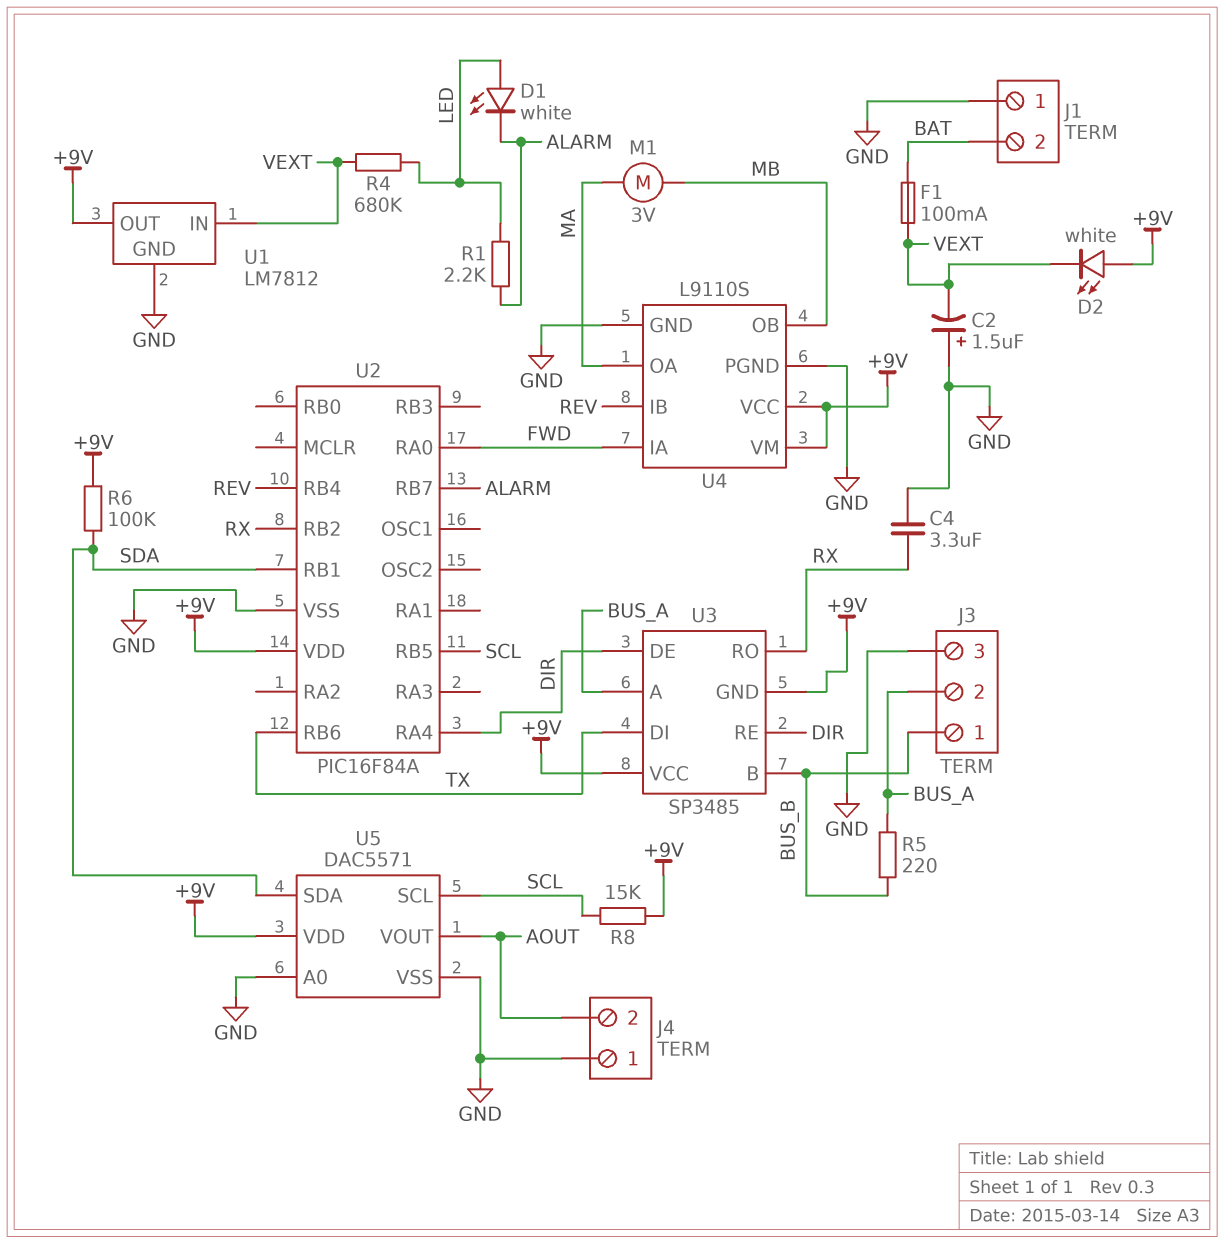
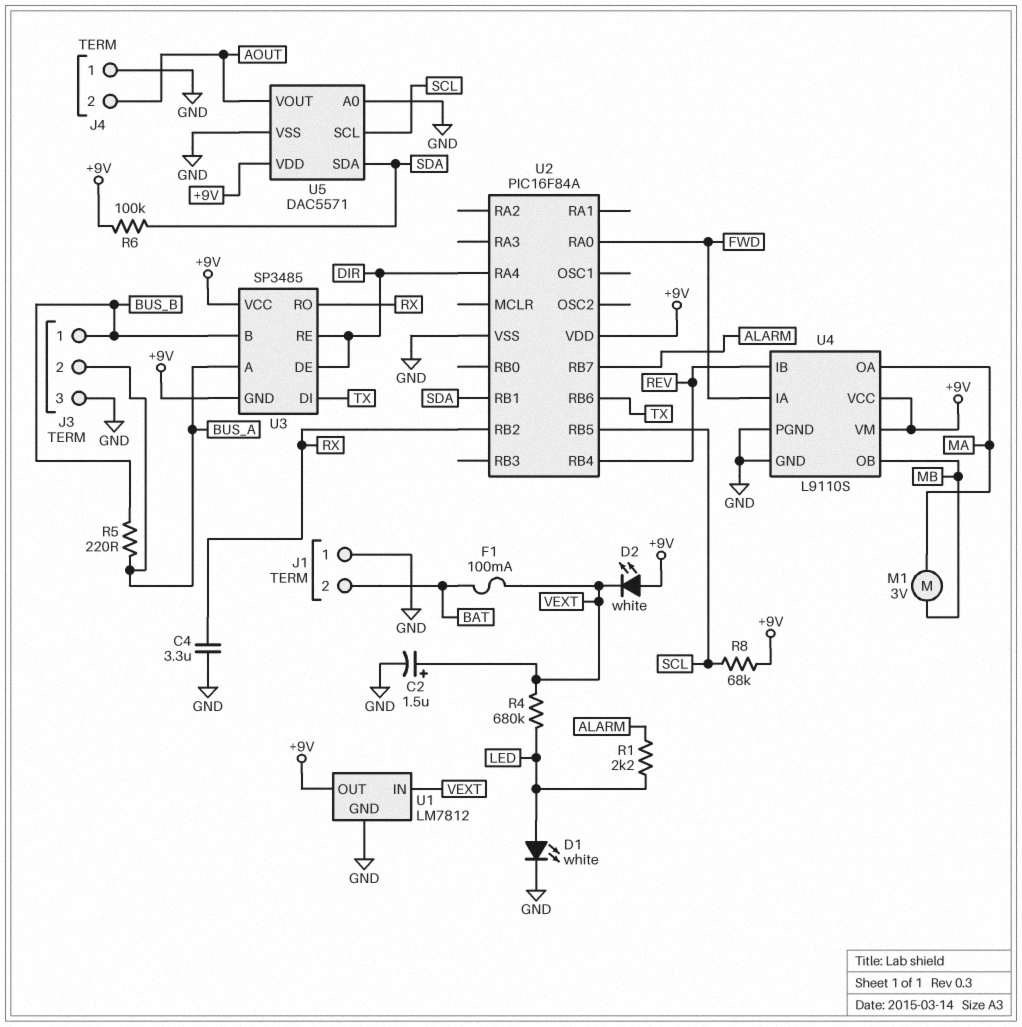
C2: 1.5uF (plus GND, minus VEXT) -> 1.5uF (plus VEXT, minus GND)
D1: LED white (A LED, K ALARM) -> LED white (A LED, K GND)
R8: 15k (+9V, SCL) -> 68k (+9V, SCL)

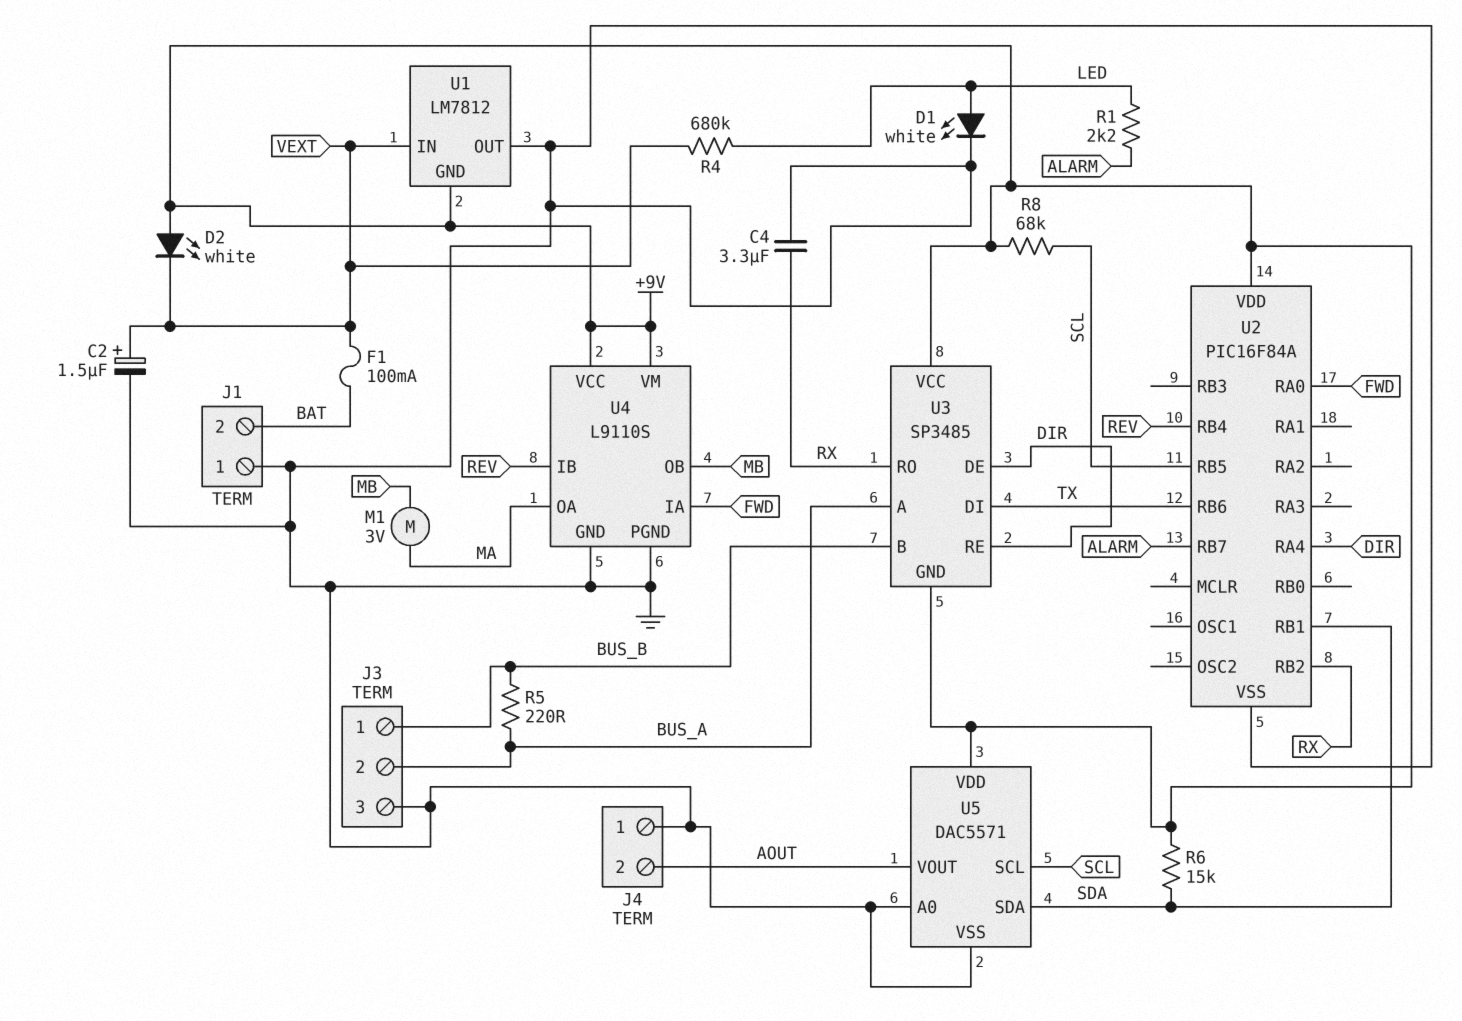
R6: 100k (+9V, SDA) -> 15k (+9V, SDA)
U1 pin GND: GND -> +9V
U1 pin OUT: +9V -> GND

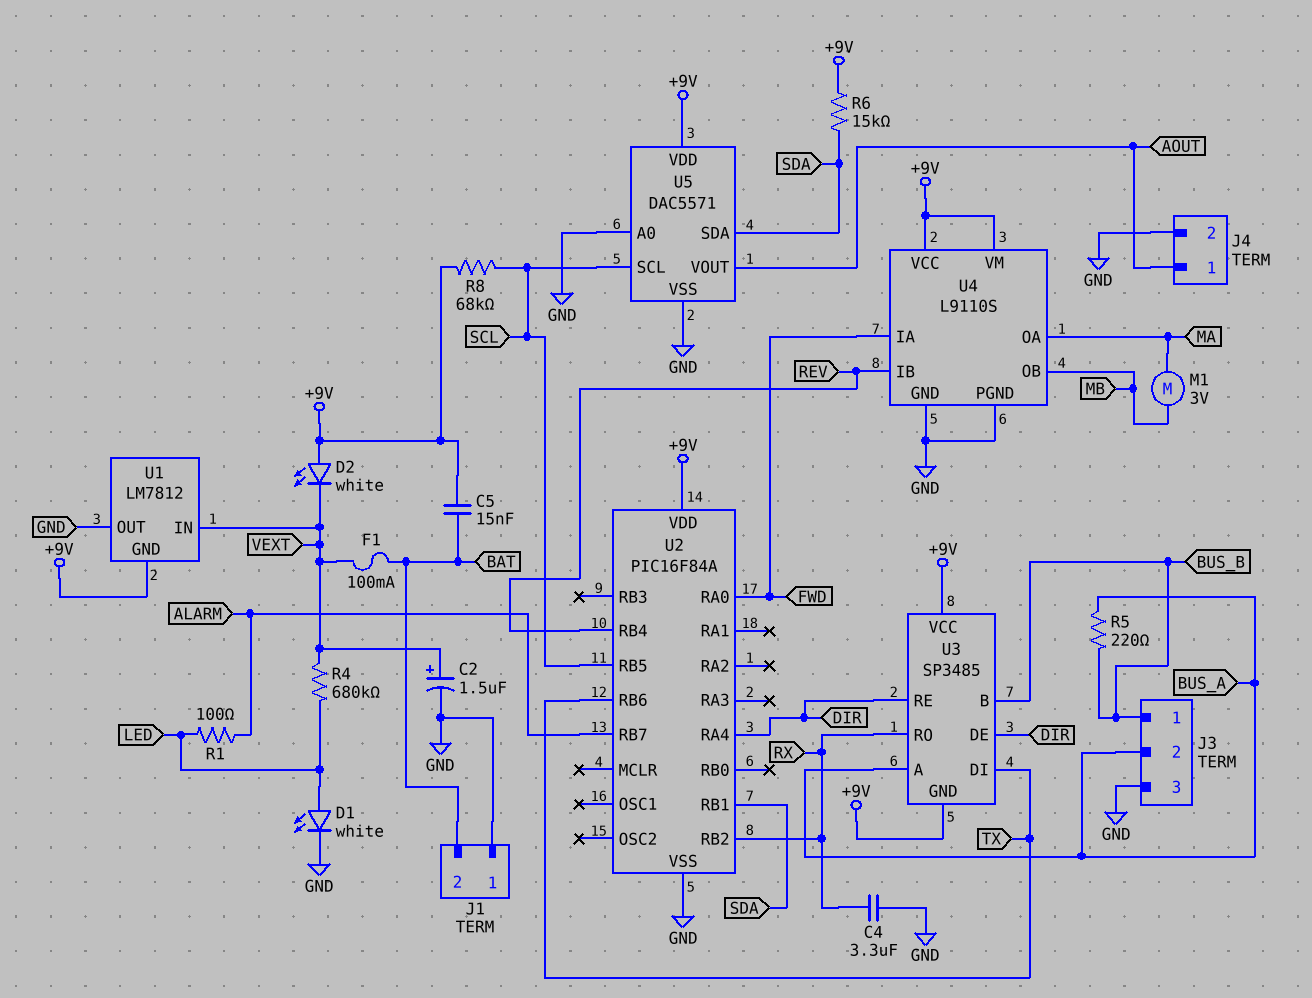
C5: none -> 15nF (+9V, BAT)
J4 pin 1: GND -> AOUT
J4 pin 2: AOUT -> GND
R1: 2.2k (ALARM, LED) -> 100 (ALARM, LED)

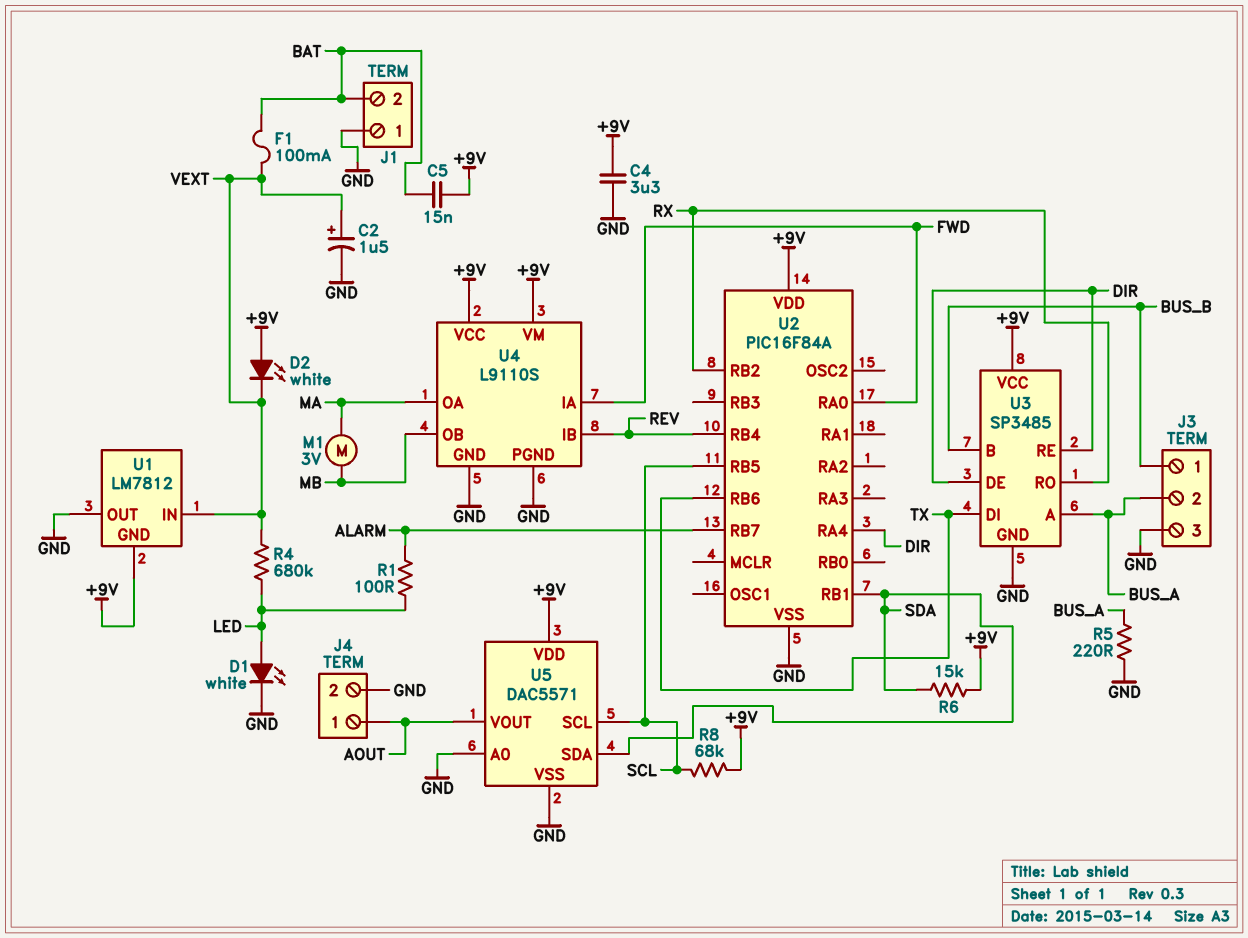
C4: 3.3uF (GND, RX) -> 3.3uF (+9V, GND)
R5: 220 (BUS_A, BUS_B) -> 220 (BUS_A, GND)
U3 pin GND: +9V -> GND

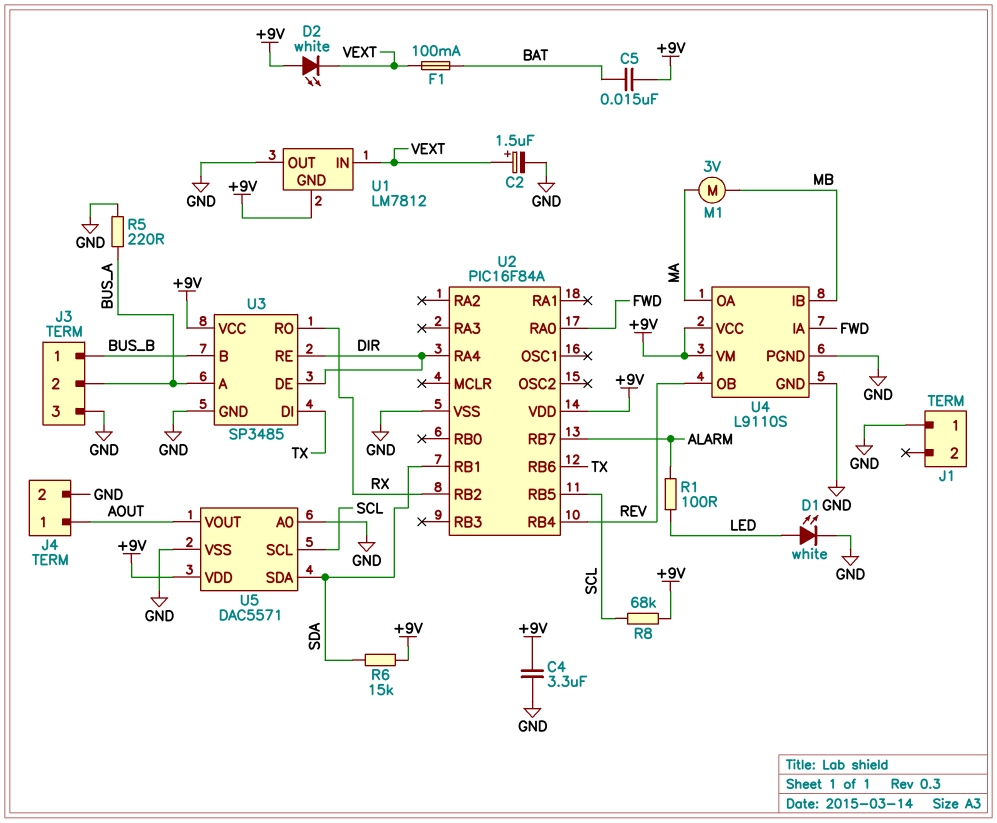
J1 pin 2: BAT -> none
R4: 680k (LED, VEXT) -> none
U4 pin IB: REV -> MB
U4 pin OB: MB -> REV

